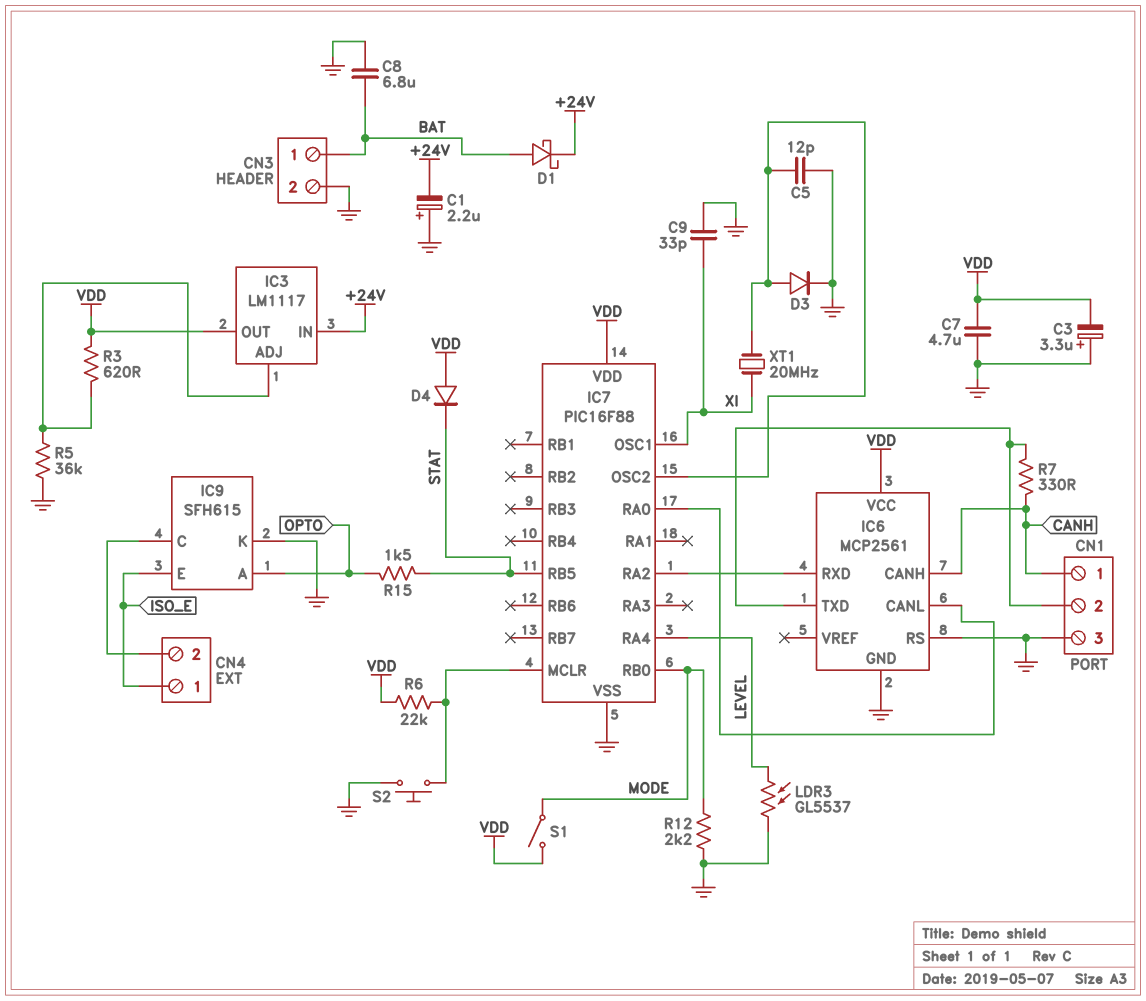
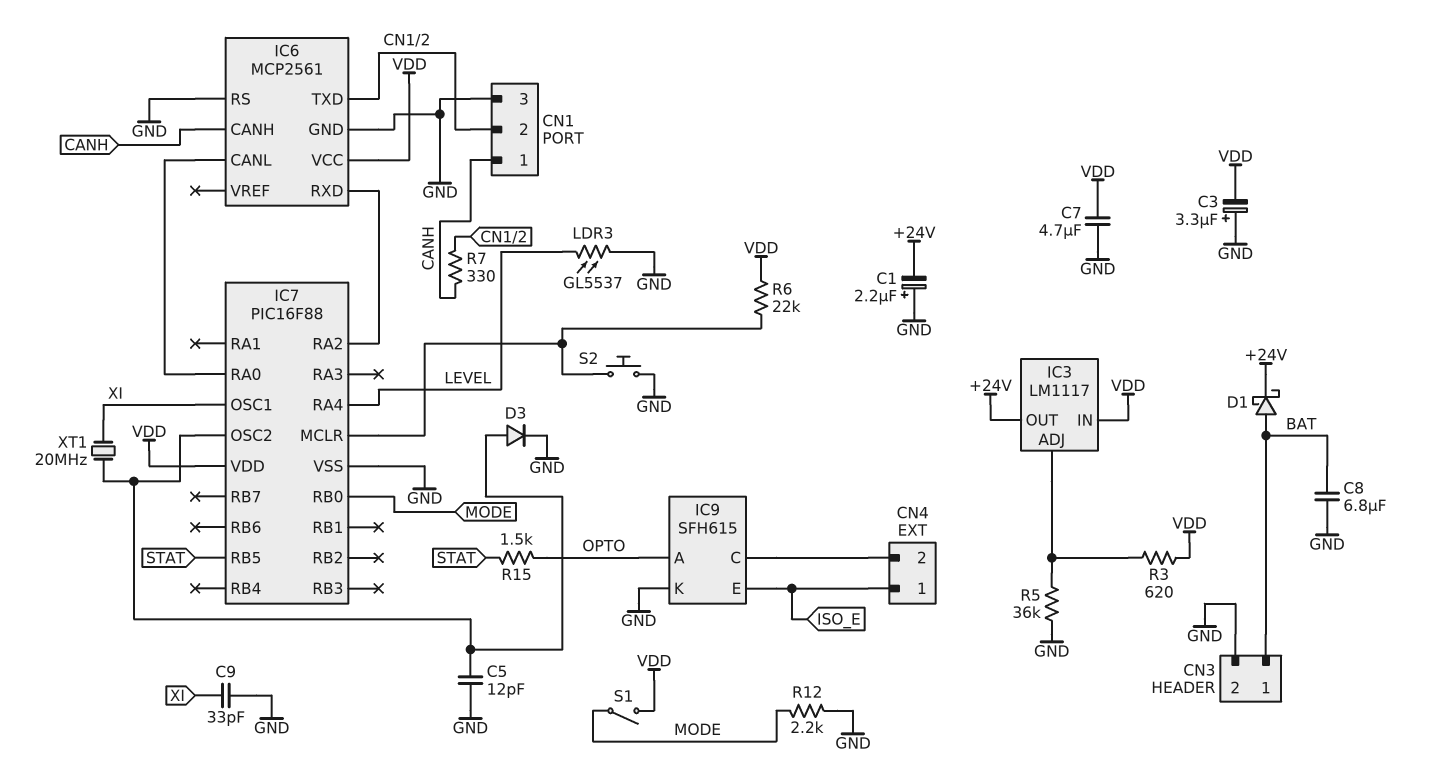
D4: diode (A VDD, K STAT) -> none
IC3 pin IN: +24V -> VDD
IC3 pin OUT: VDD -> +24V

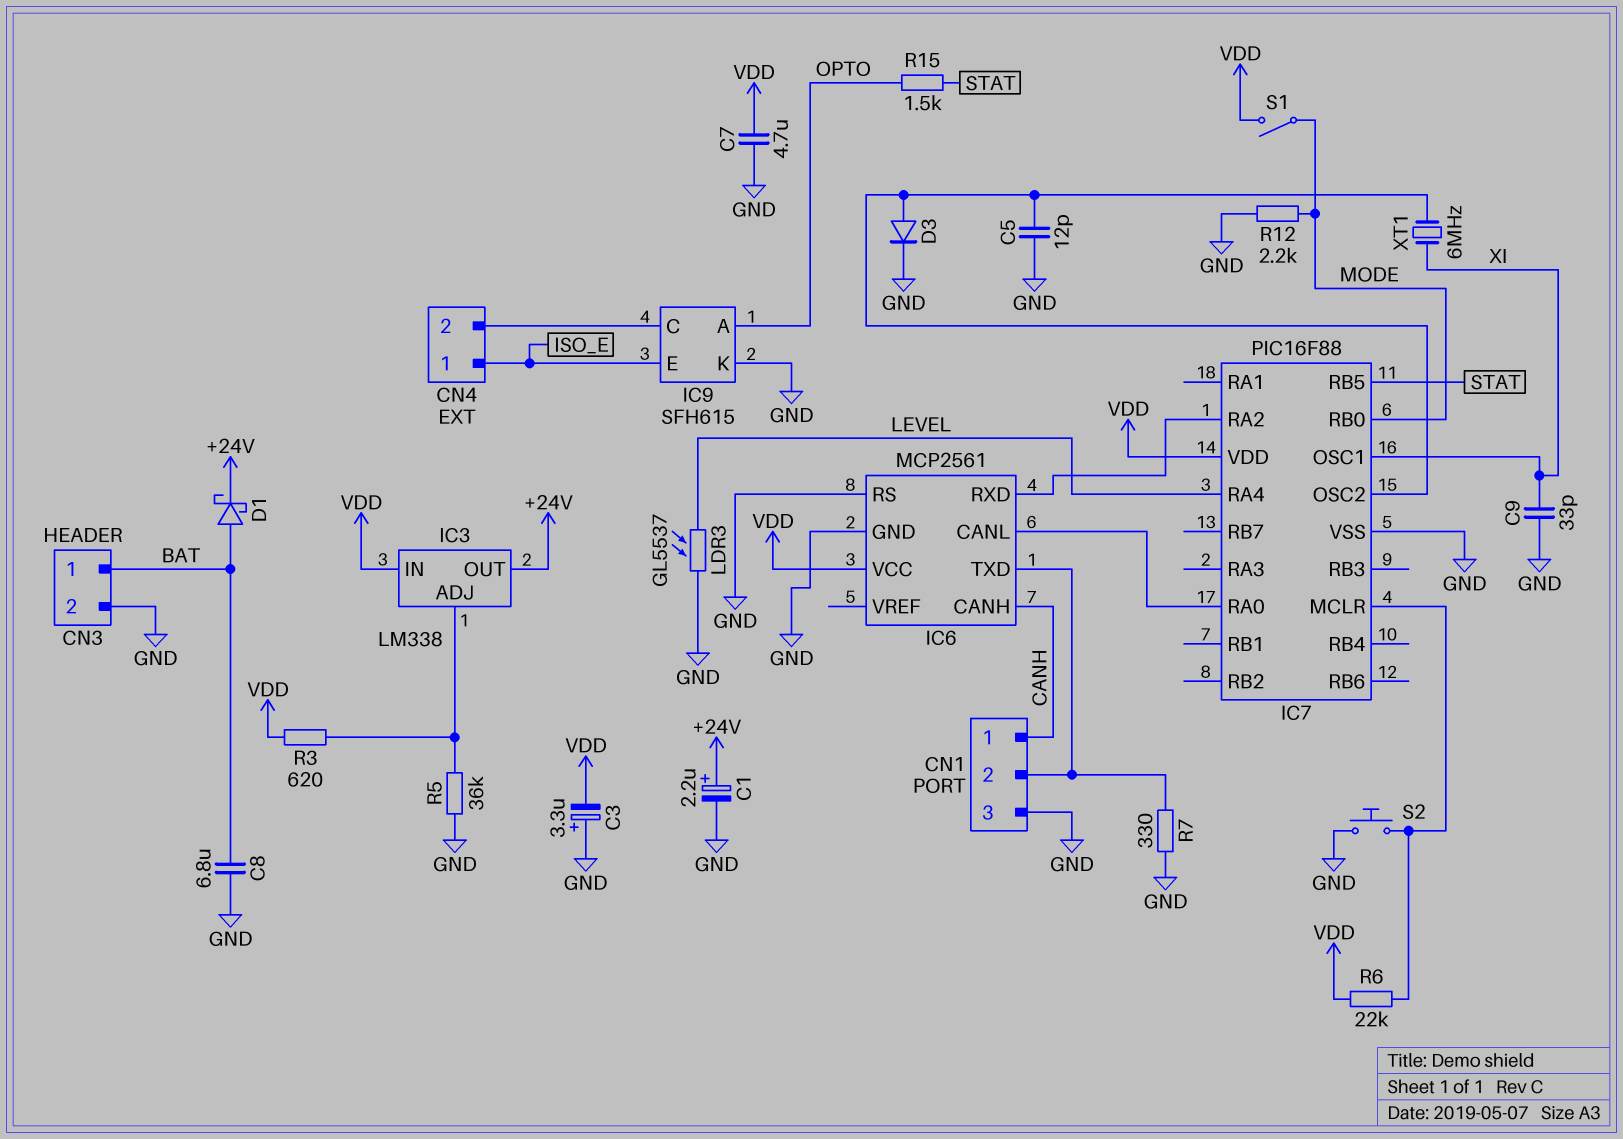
C1: 2.2uF (plus GND, minus +24V) -> 2.2uF (plus +24V, minus GND)
IC3: LM1117 -> LM338
R7: 330 (CANH, CN1/2) -> 330 (CN1/2, GND)
XT1: 20MHz (IC7/OSC2, XI) -> 6MHz (IC7/OSC2, XI)

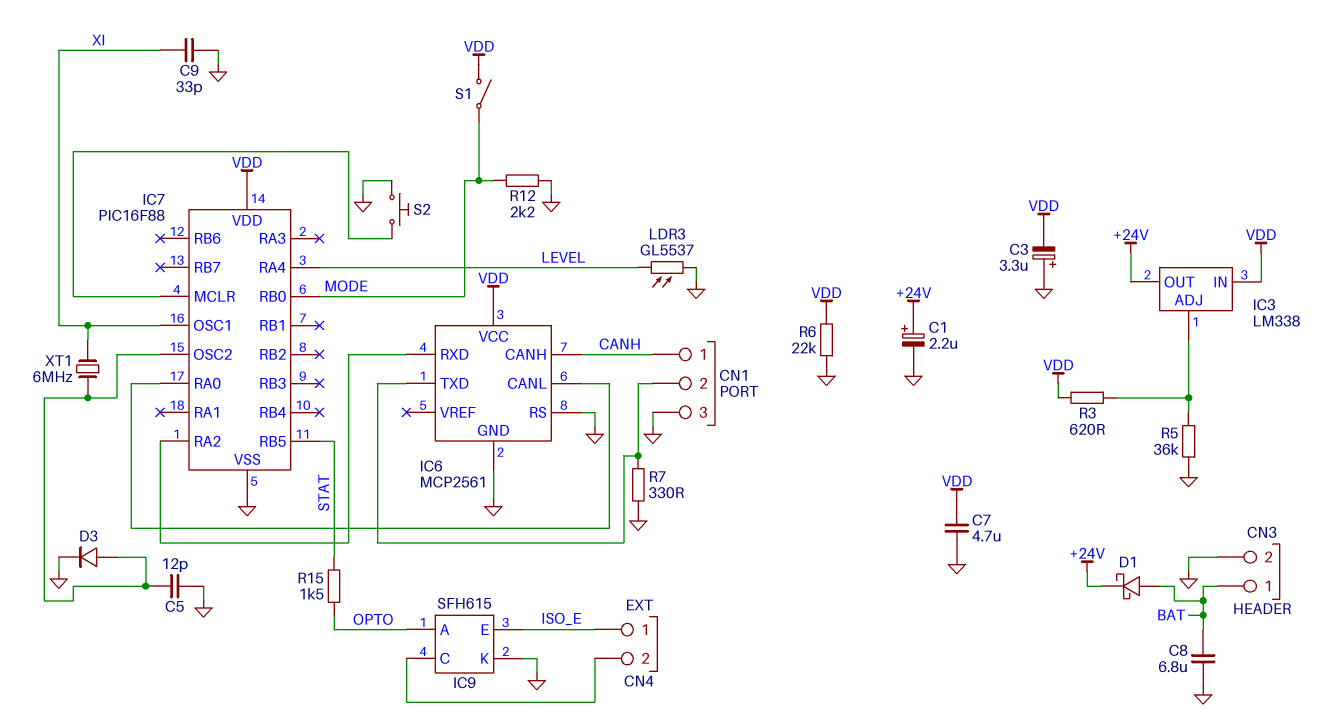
R6: 22k (IC7/MCLR, VDD) -> 22k (GND, VDD)

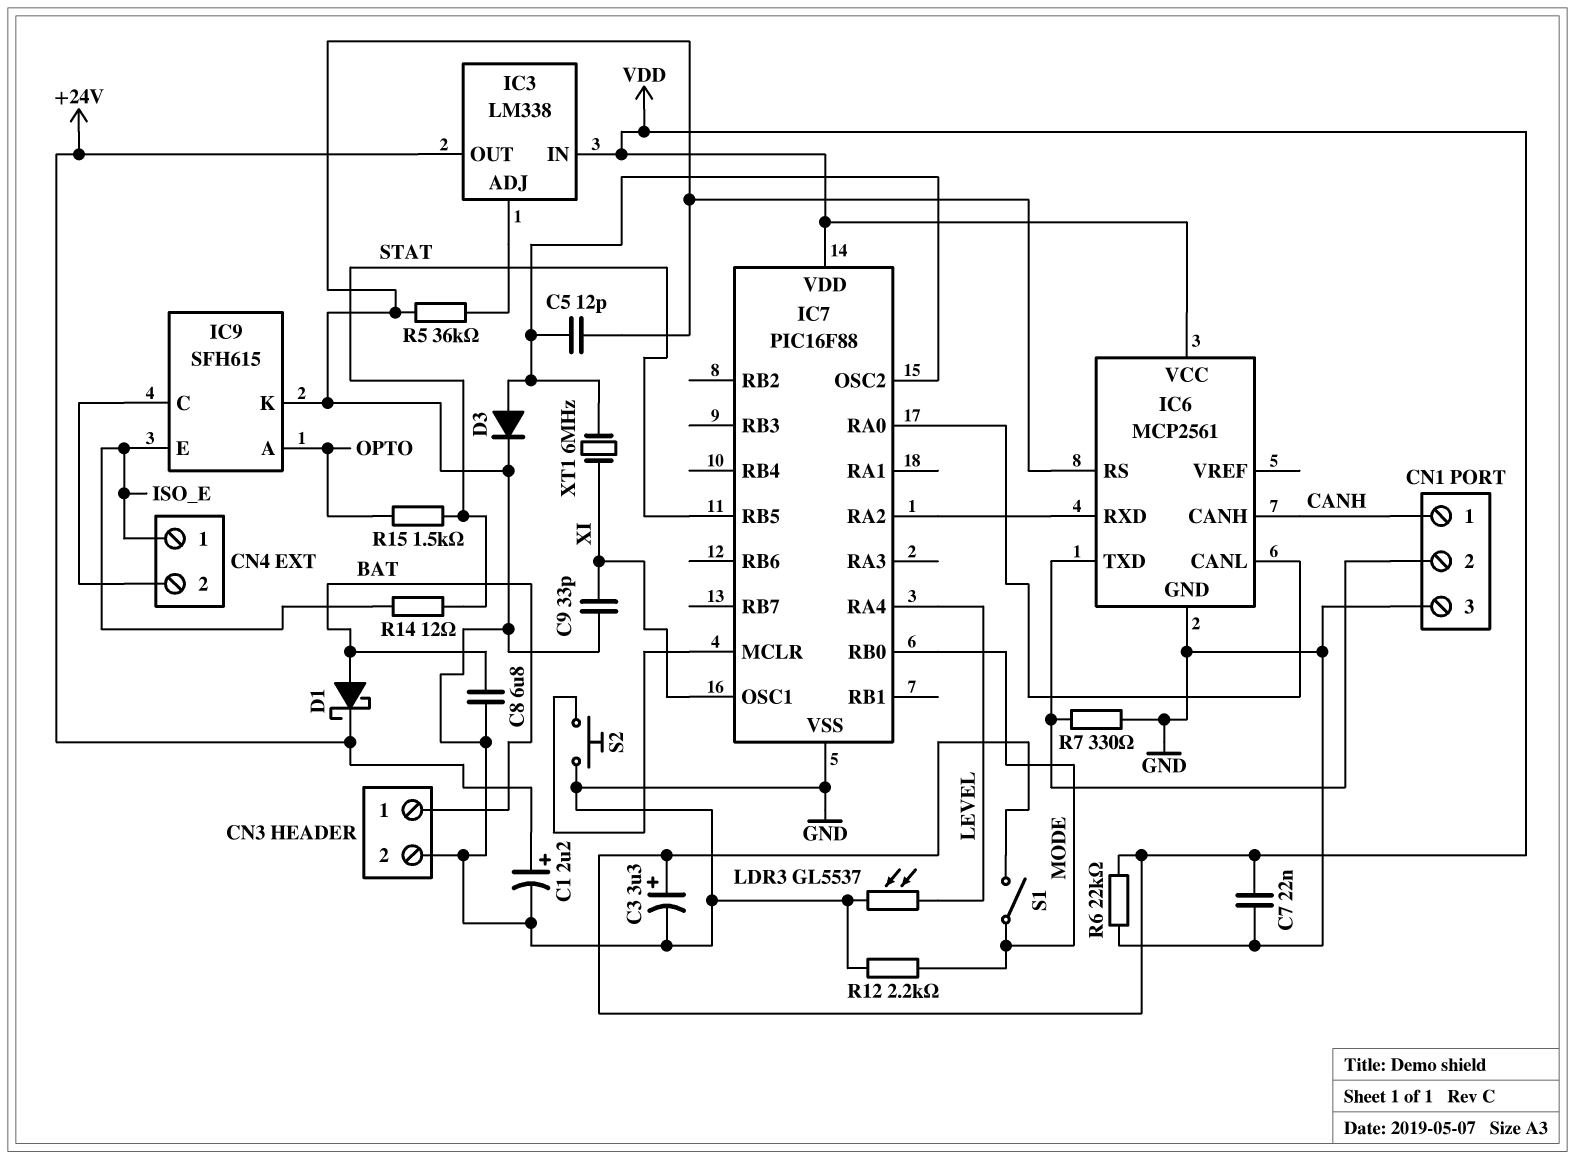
C3: 3.3uF (plus GND, minus VDD) -> 3.3uF (plus VDD, minus GND)
C7: 4.7uF (GND, VDD) -> 22nF (GND, VDD)
R3: 620 (IC3/ADJ, VDD) -> none
R14: none -> 12 (ISO_E, STAT)

